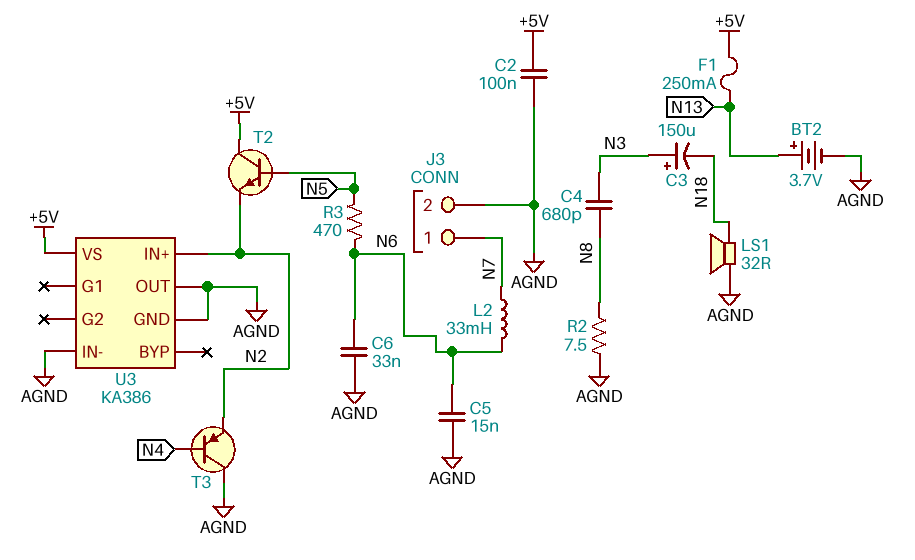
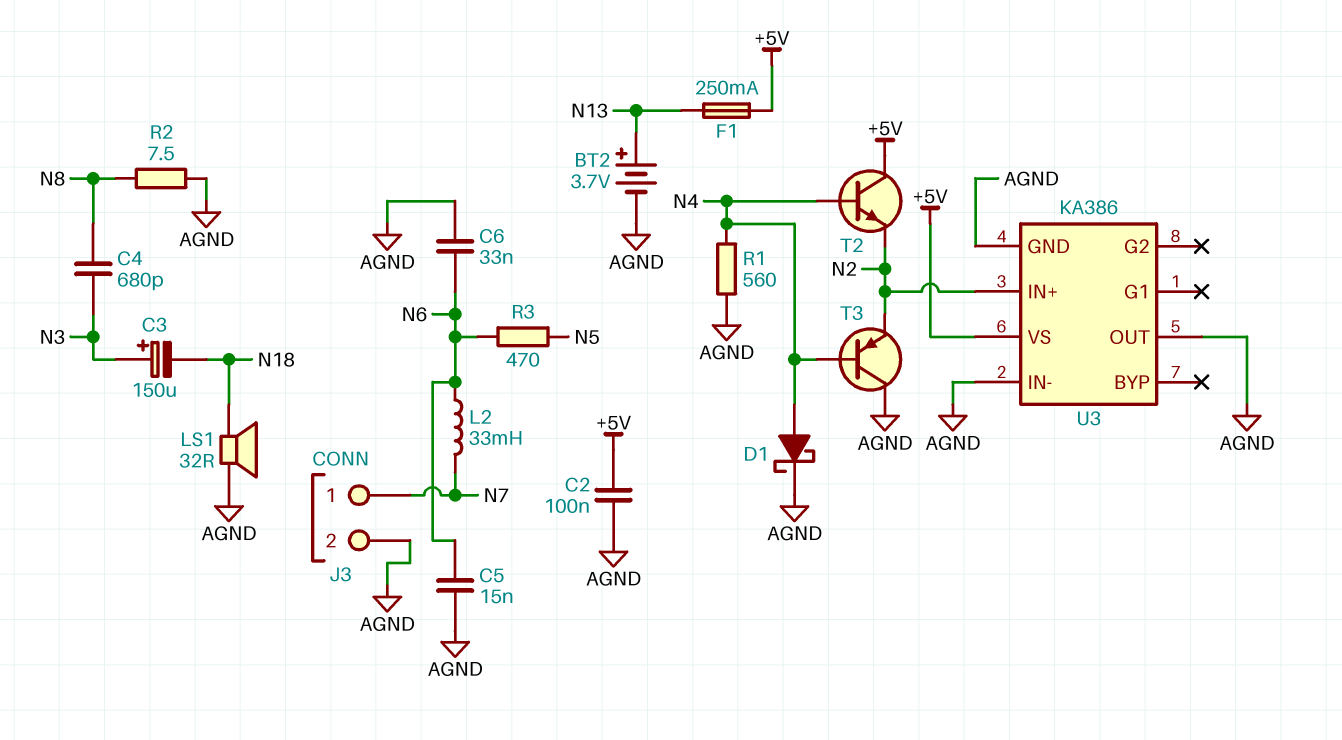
D1: none -> schottky (A N4, K AGND)
R1: none -> 560 (AGND, N4)
T2: NPN (B N5, C +5V, E N2) -> NPN (B N4, C +5V, E N2)

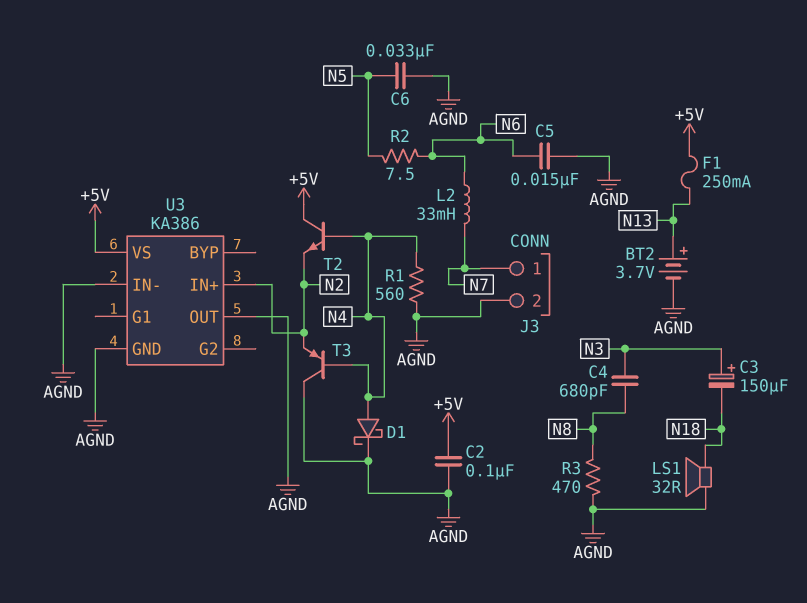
C6: 33nF (AGND, N6) -> 33nF (AGND, N5)
R2: 7.5 (AGND, N8) -> 7.5 (N5, N6)
R3: 470 (N5, N6) -> 470 (AGND, N8)

